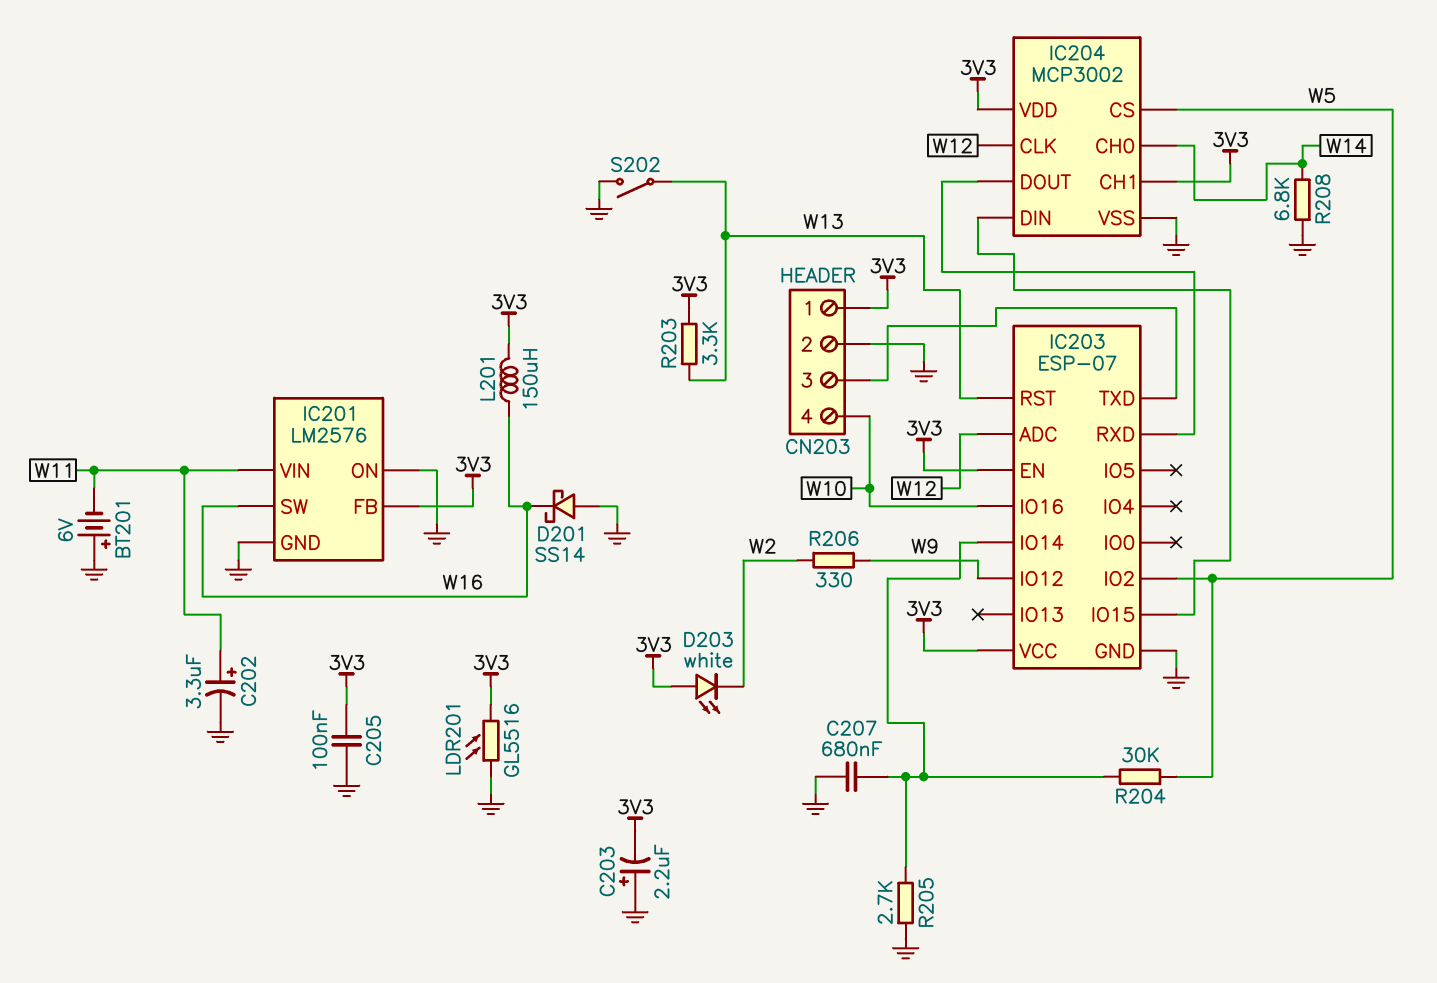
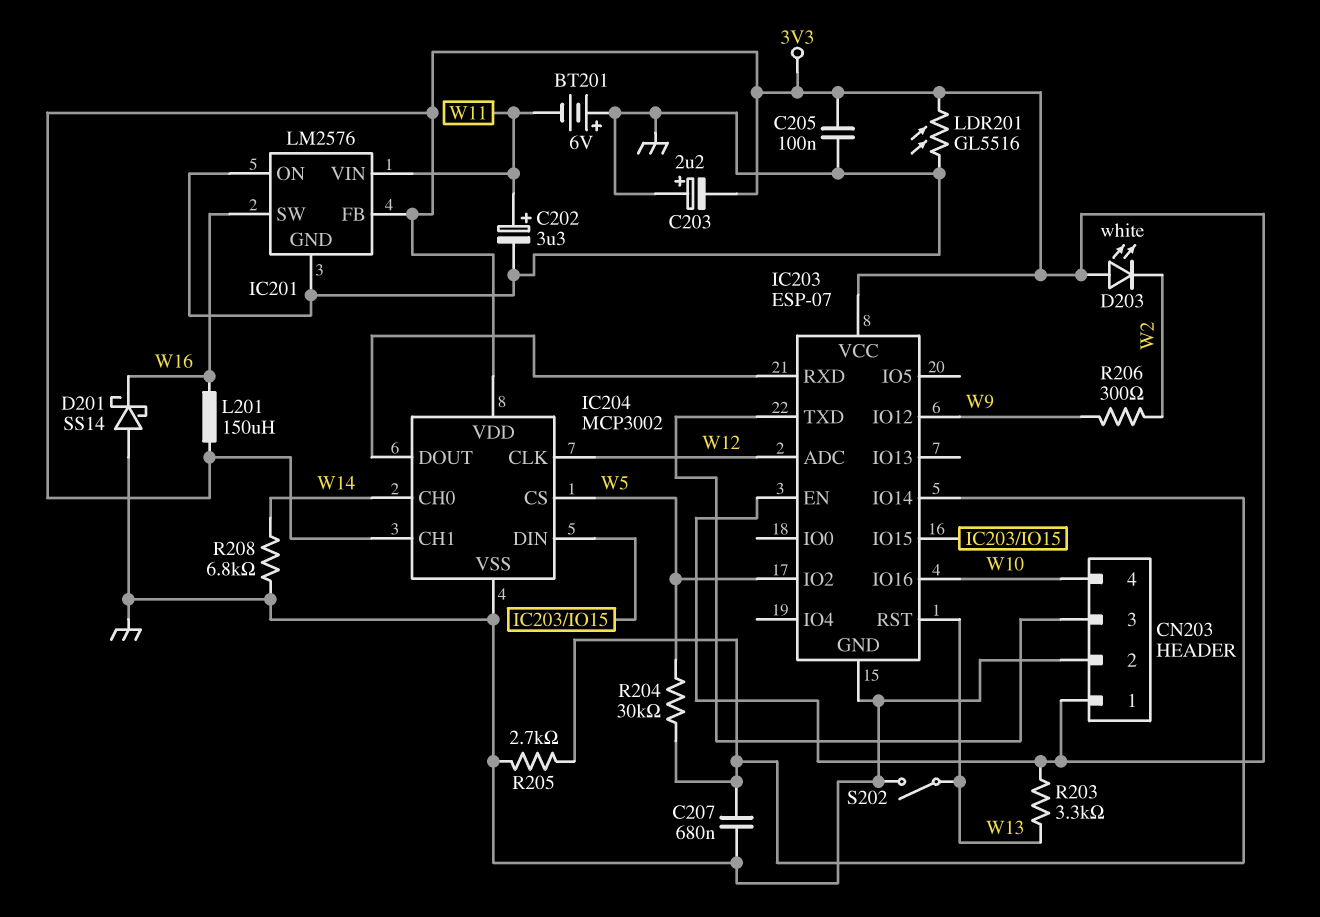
R206: 330 (W2, W9) -> 300 (W2, W9)

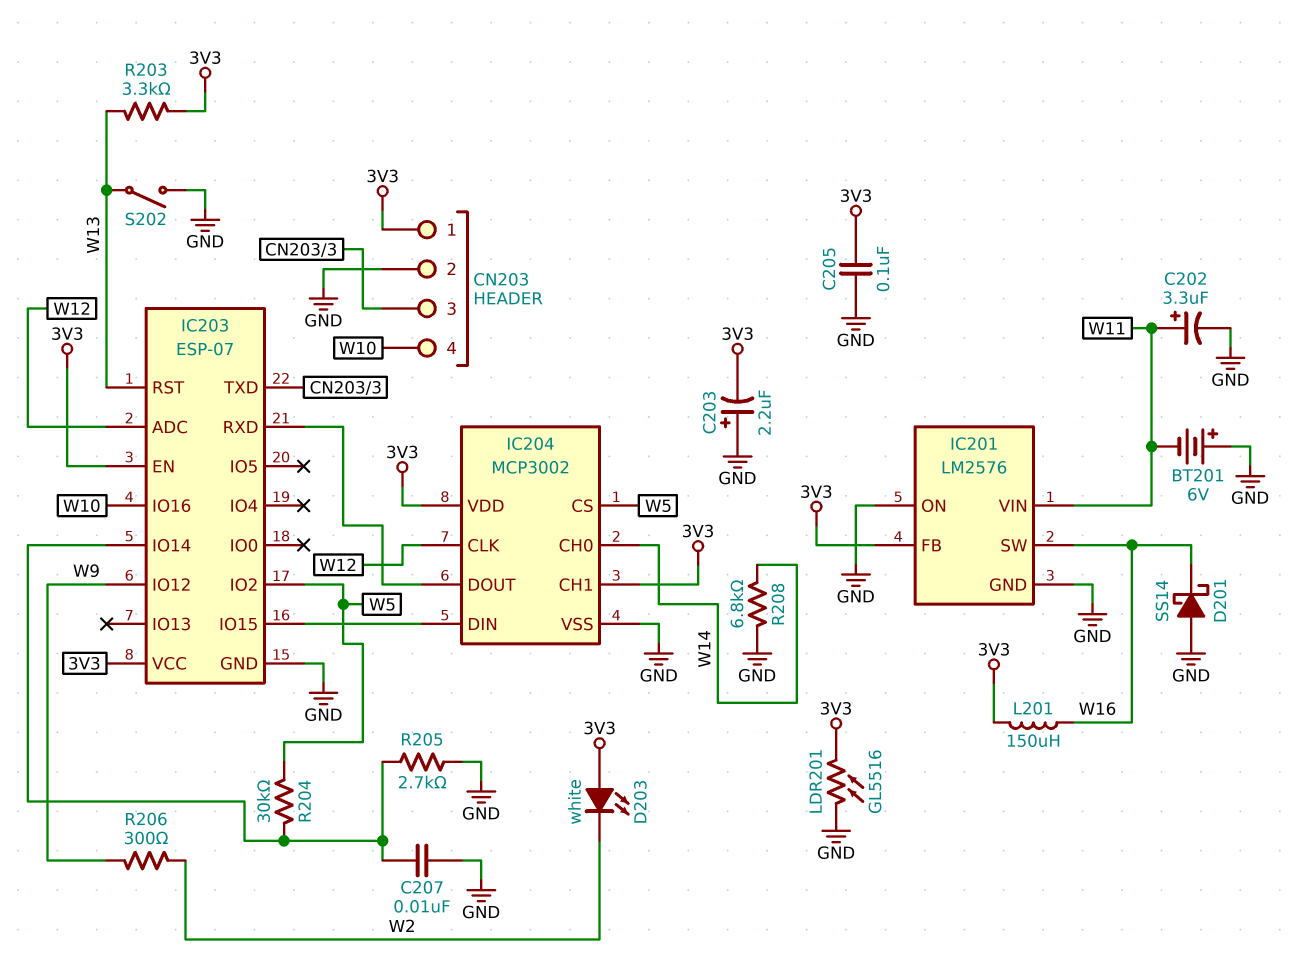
C207: 680nF (GND, IC203/IO14) -> 10nF (GND, IC203/IO14)

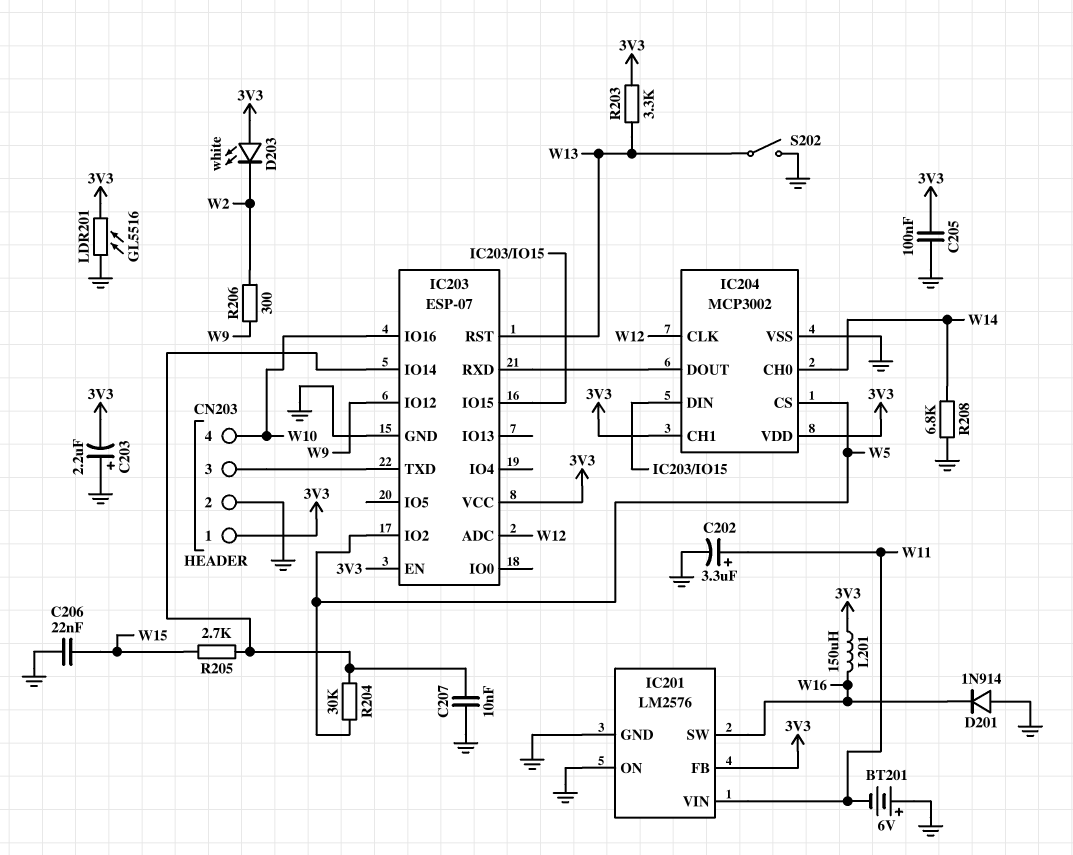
C206: none -> 22nF (GND, W15)
D201: schottky SS14 (A GND, K W16) -> diode 1N914 (A GND, K W16)
R205: 2.7k (GND, IC203/IO14) -> 2.7k (IC203/IO14, W15)

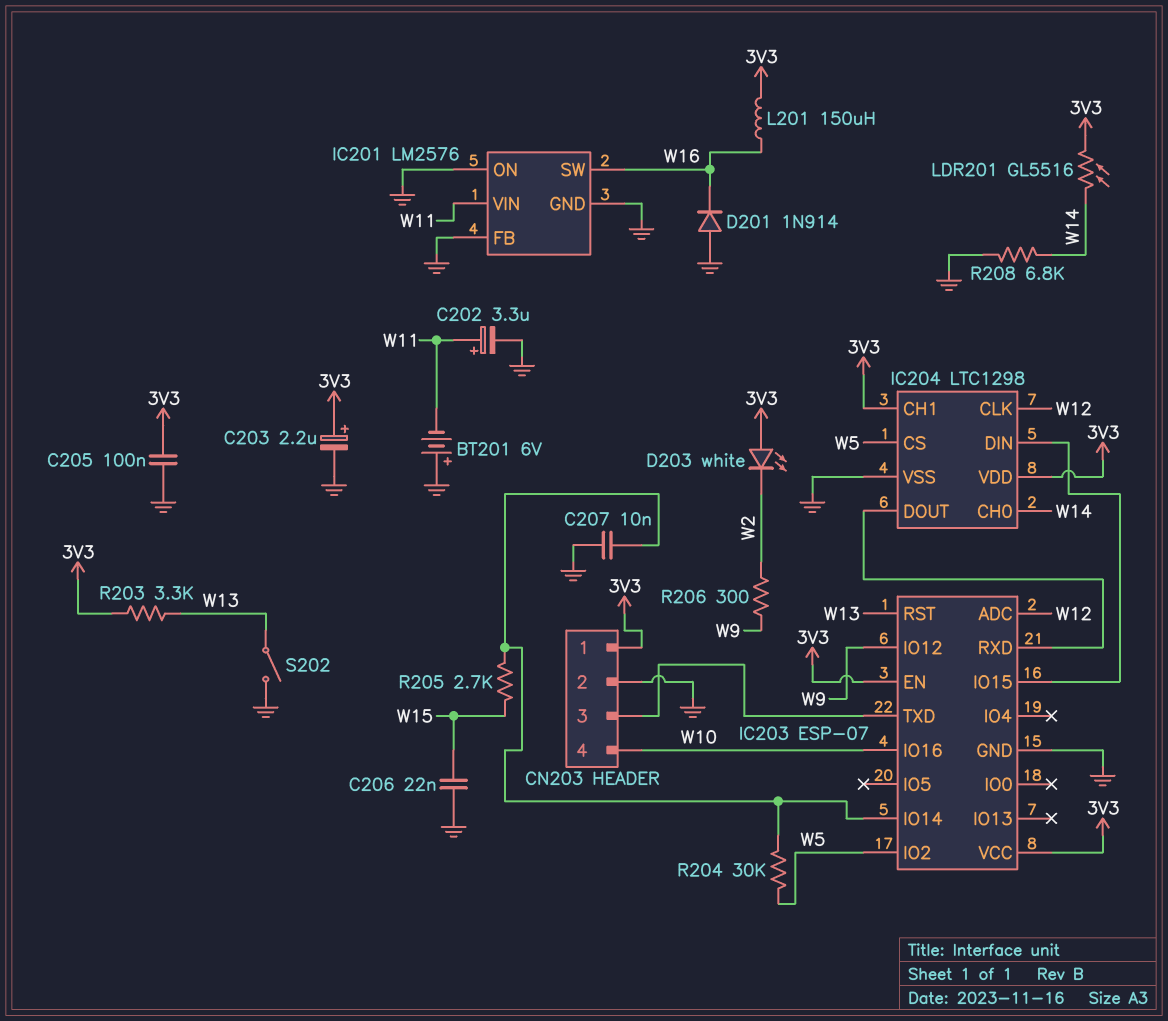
C203: 2.2uF (plus GND, minus 3V3) -> 2.2uF (plus 3V3, minus GND)
IC201 pin FB: 3V3 -> GND
IC204: MCP3002 -> LTC1298
LDR201: GL5516 (3V3, GND) -> GL5516 (3V3, W14)

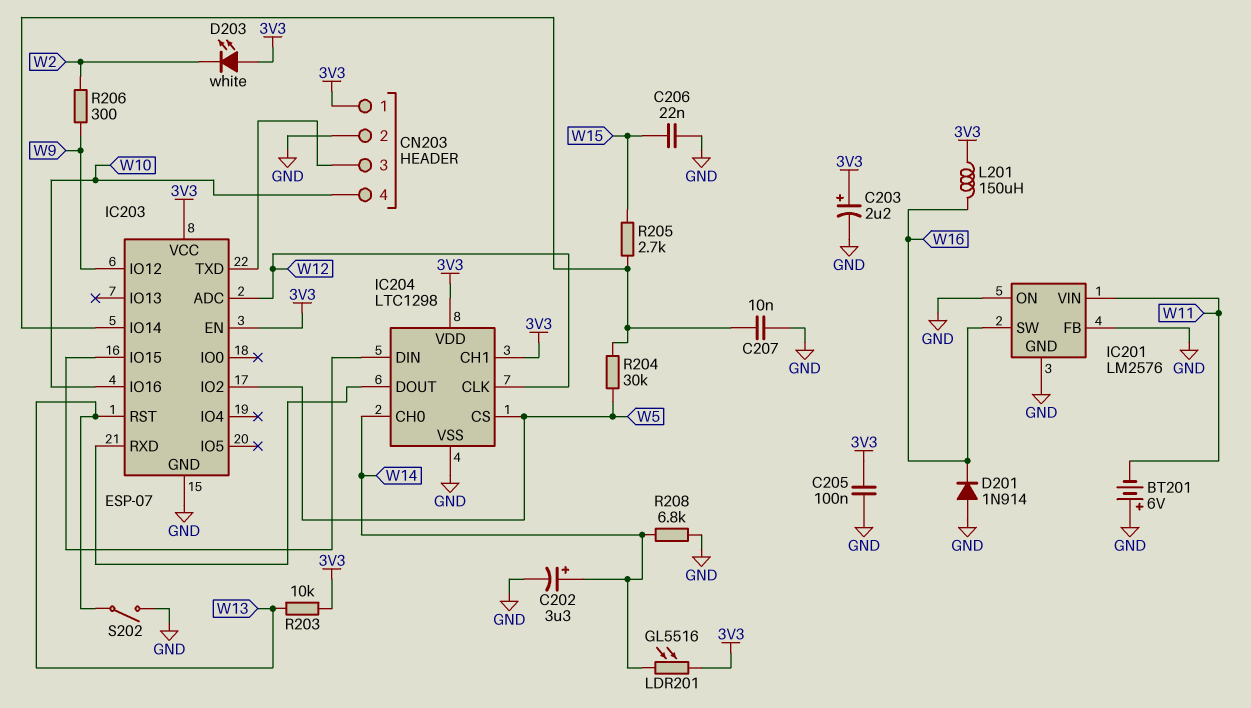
C202: 3.3uF (plus W11, minus GND) -> 3.3uF (plus W14, minus GND)
R203: 3.3k (3V3, W13) -> 10k (3V3, W13)

